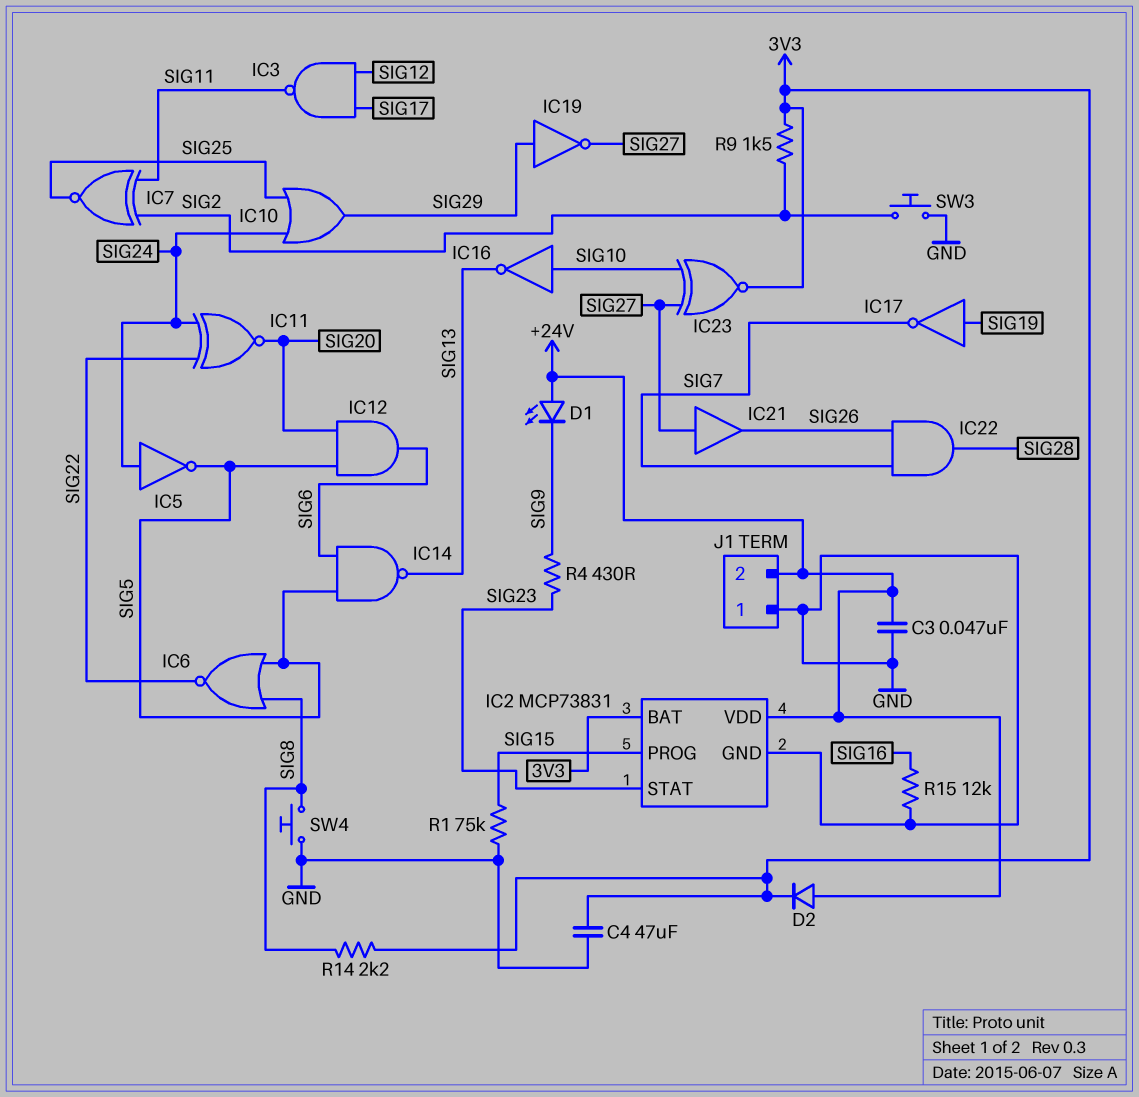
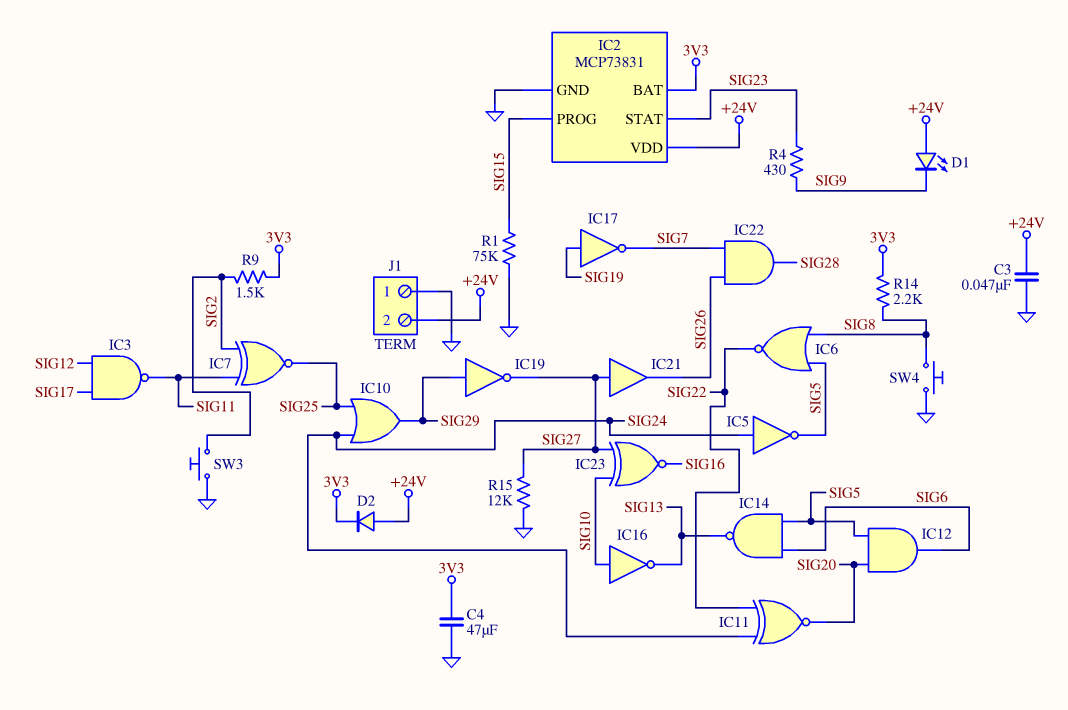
IC23: XNOR (in SIG10, in SIG27, out 3V3) -> XNOR (in SIG10, in SIG27, out SIG16)
R15: 12k (GND, SIG16) -> 12k (GND, SIG27)

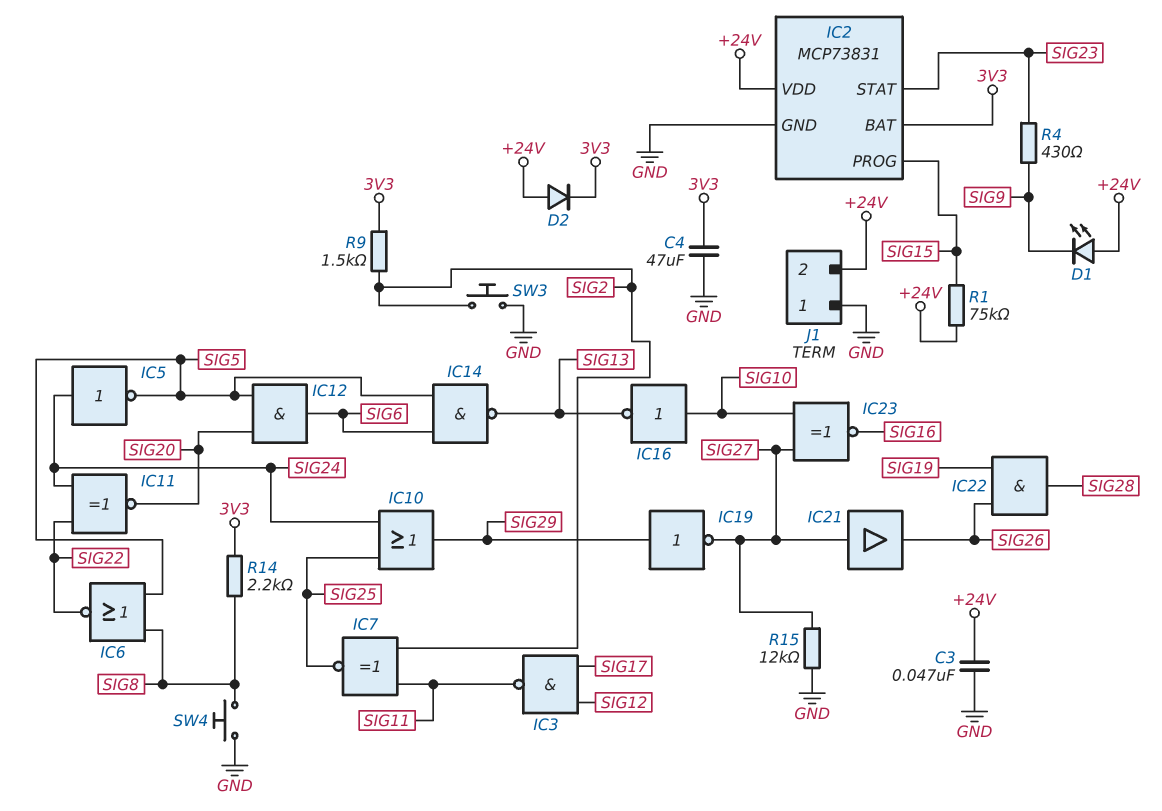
IC17: NOT (in SIG19, out SIG7) -> none
IC22: AND (in SIG7, in SIG26, out SIG28) -> AND (in SIG19, in SIG26, out SIG28)
R1: 75k (GND, SIG15) -> 75k (+24V, SIG15)

